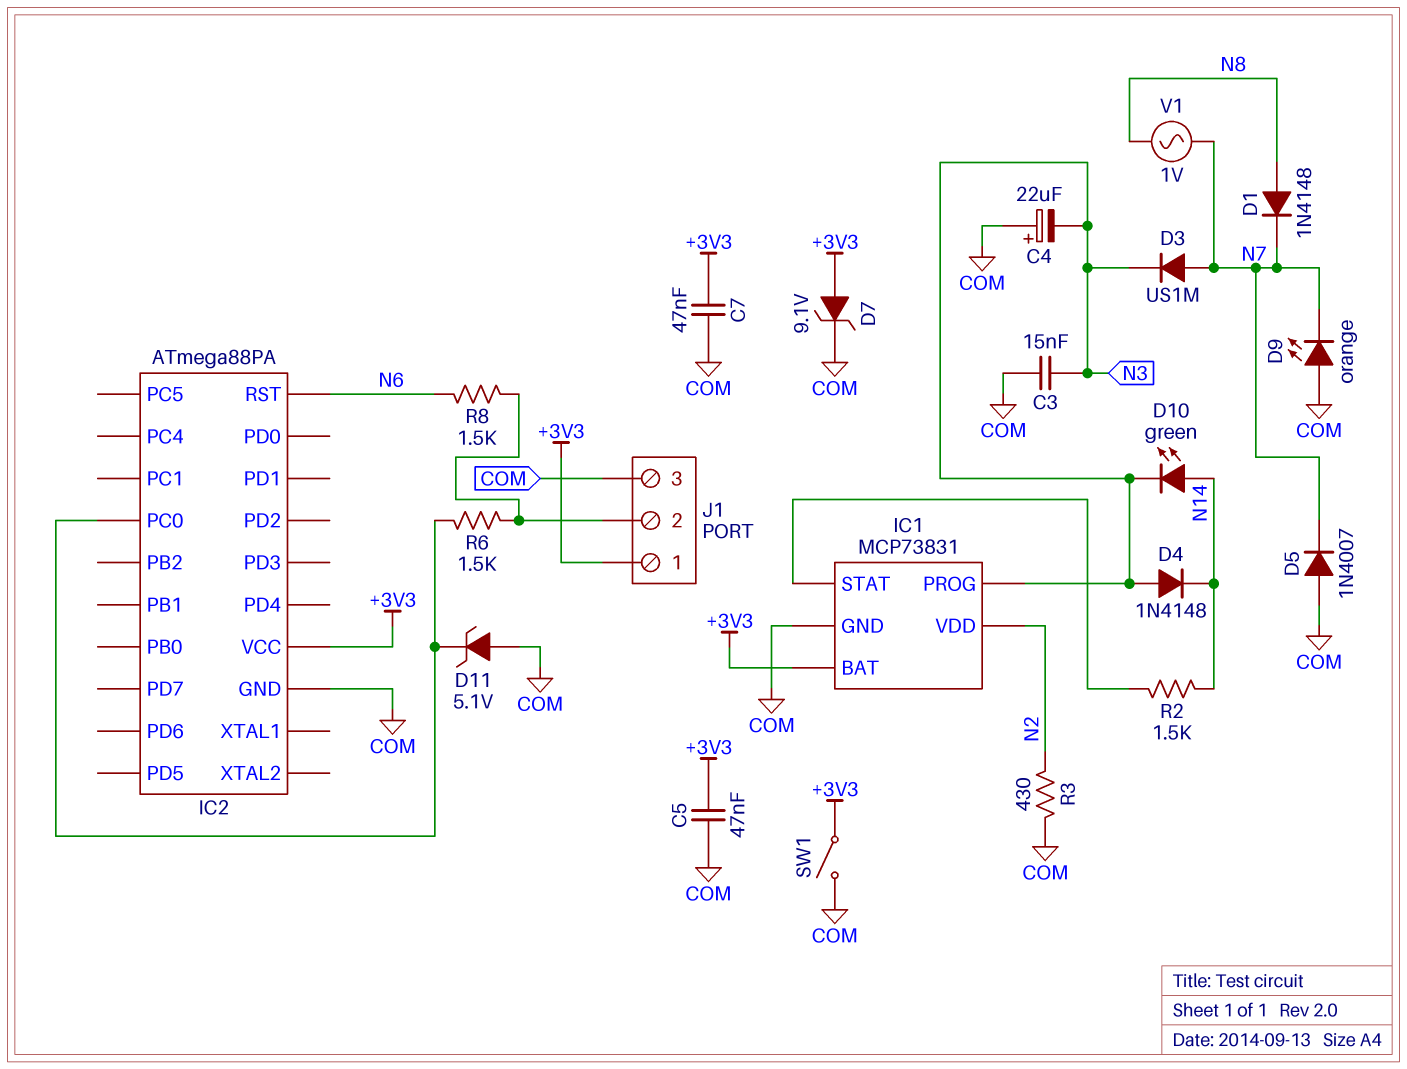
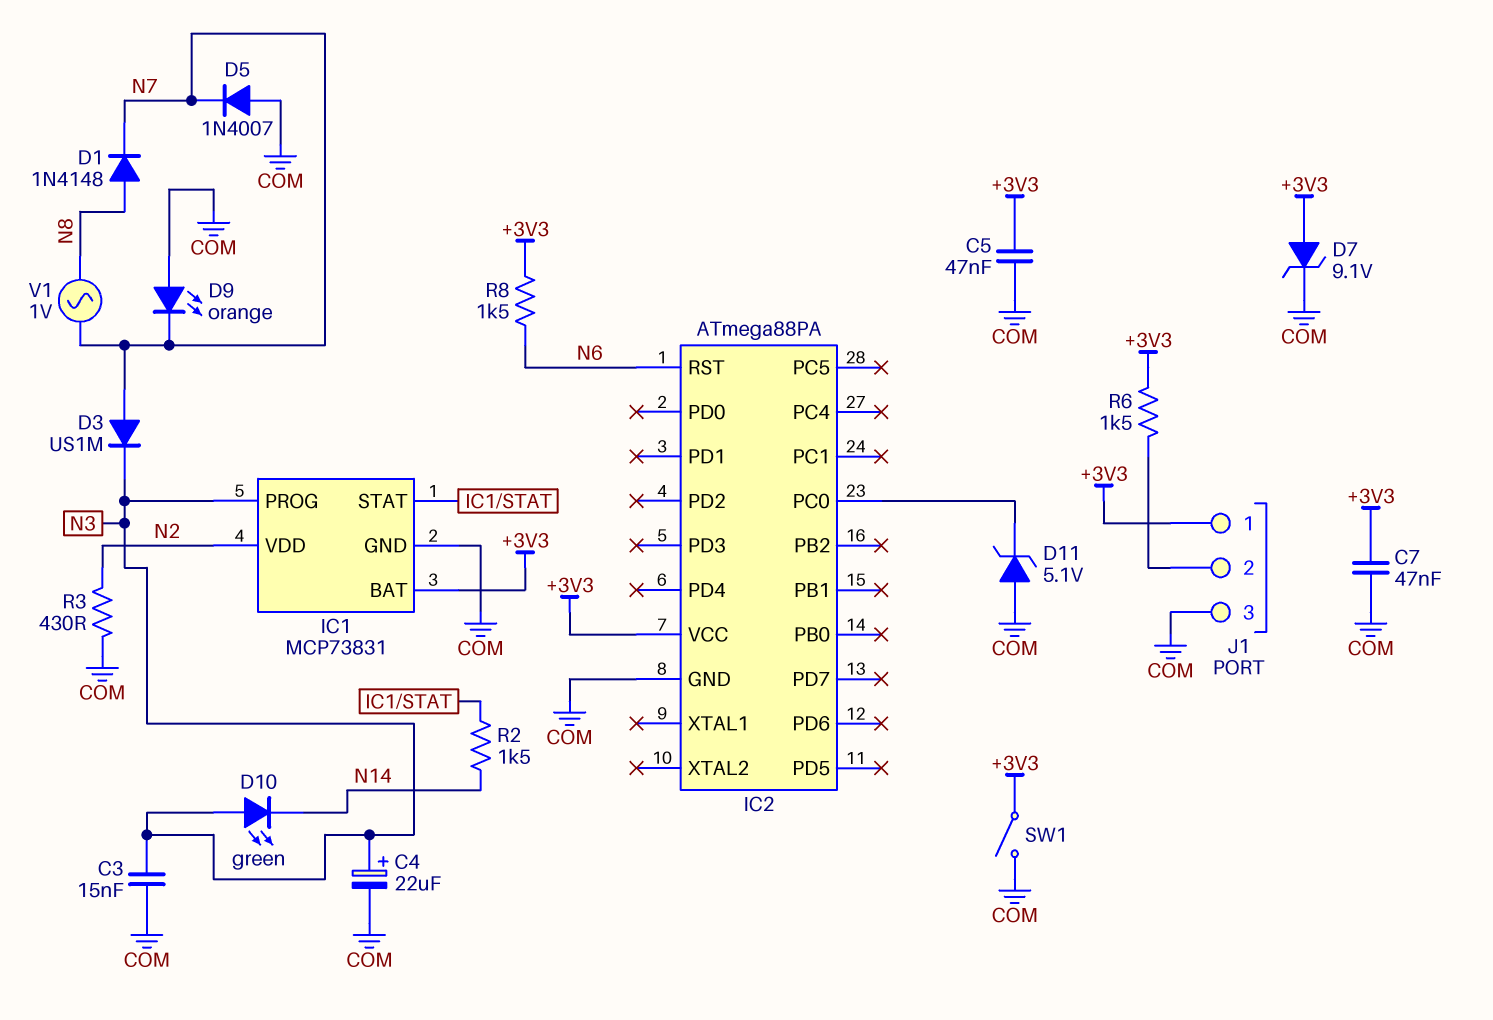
C4: 22uF (plus COM, minus N3) -> 22uF (plus N3, minus COM)
D4: diode 1N4148 (A N3, K N14) -> none
D10: LED green (A N14, K N3) -> LED green (A N3, K N14)
R6: 1.5k (IC2/PC0, J1/2) -> 1.5k (+3V3, J1/2)
R8: 1.5k (J1/2, N6) -> 1.5k (+3V3, N6)

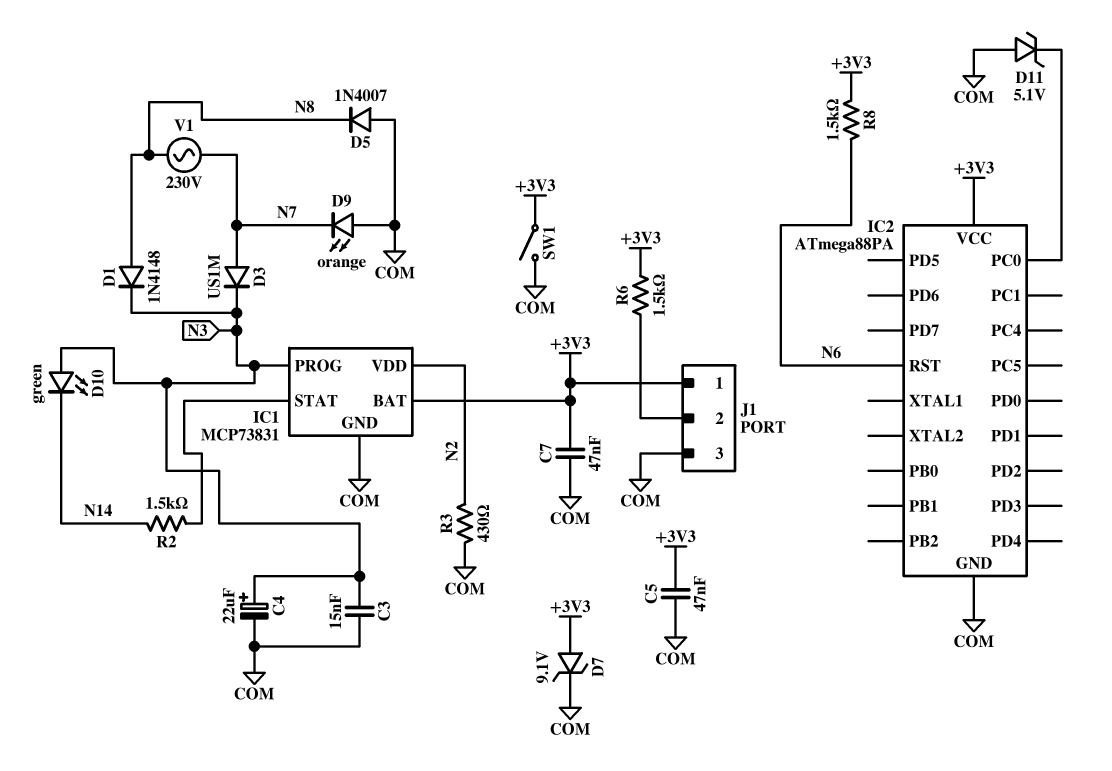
D1: diode 1N4148 (A N8, K N7) -> diode 1N4148 (A N8, K N3)
D5: diode 1N4007 (A COM, K N7) -> diode 1N4007 (A COM, K N8)
V1: AC 1V (N7, N8) -> AC 230V (N7, N8)

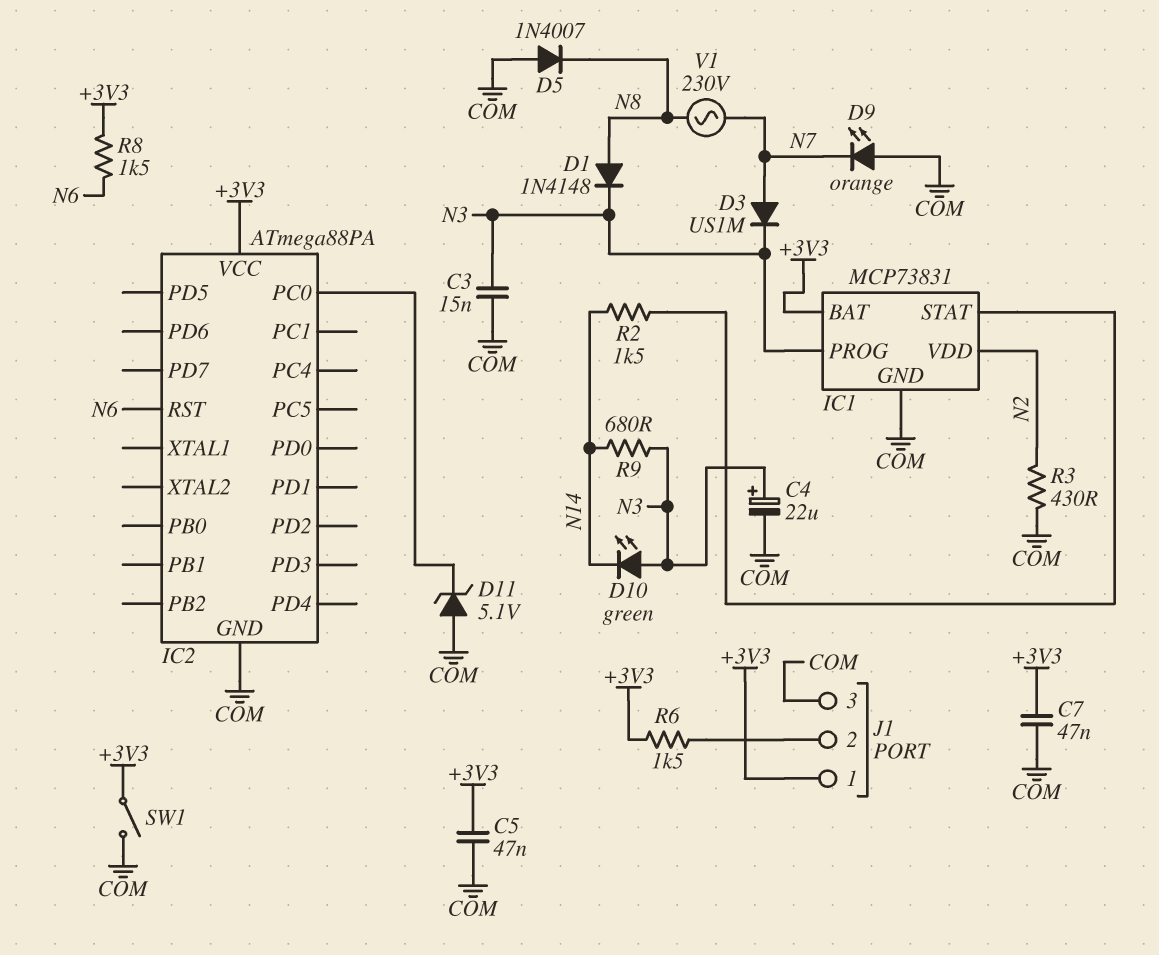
D7: zener 9.1V (A +3V3, K COM) -> none
R9: none -> 680 (N3, N14)

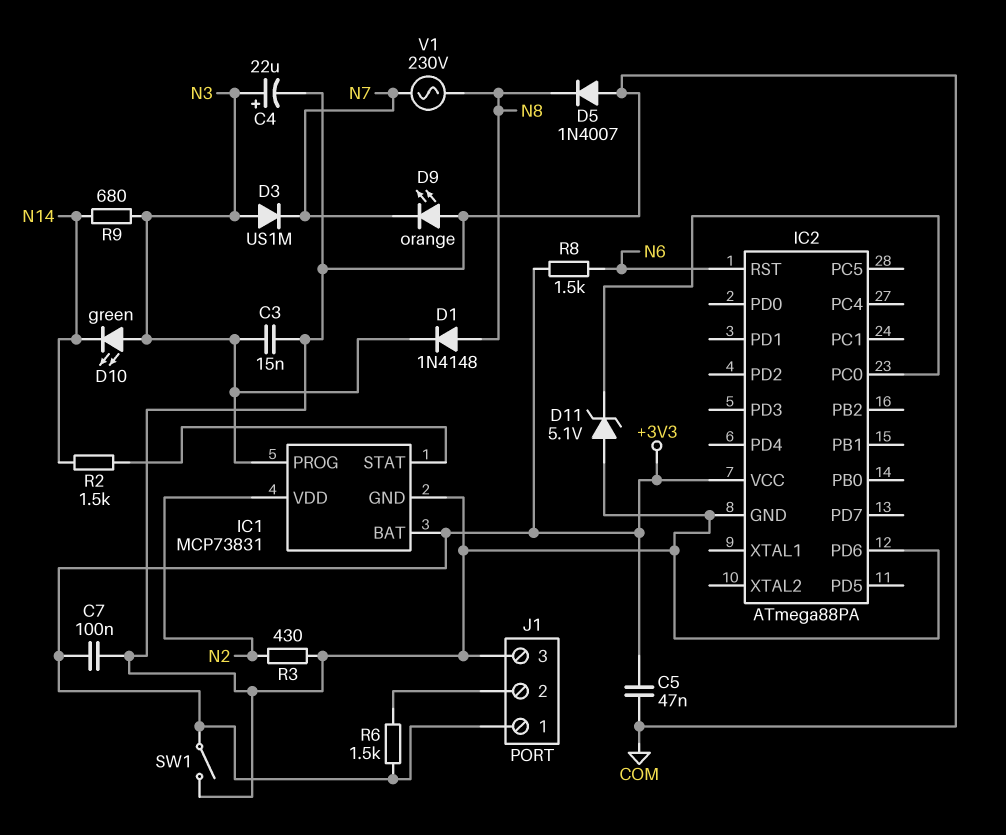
C7: 47nF (+3V3, COM) -> 100nF (+3V3, COM)
D3: diode US1M (A N7, K N3) -> diode US1M (A N3, K N7)
IC2 pin PD6: none -> COM

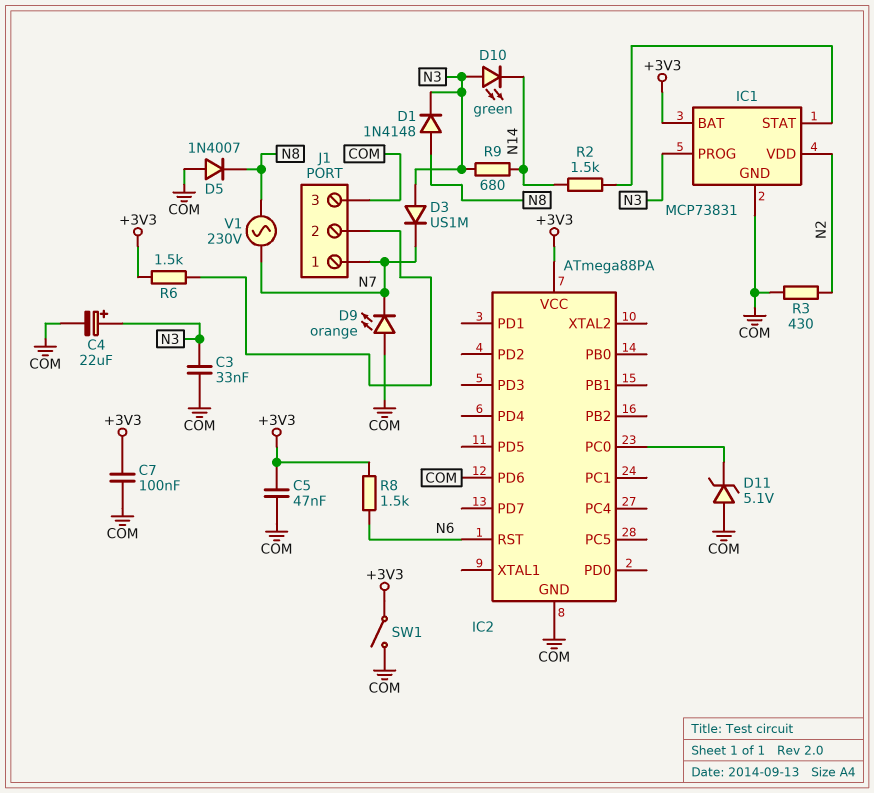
C3: 15nF (COM, N3) -> 33nF (COM, N3)
J1 pin 1: +3V3 -> N7

